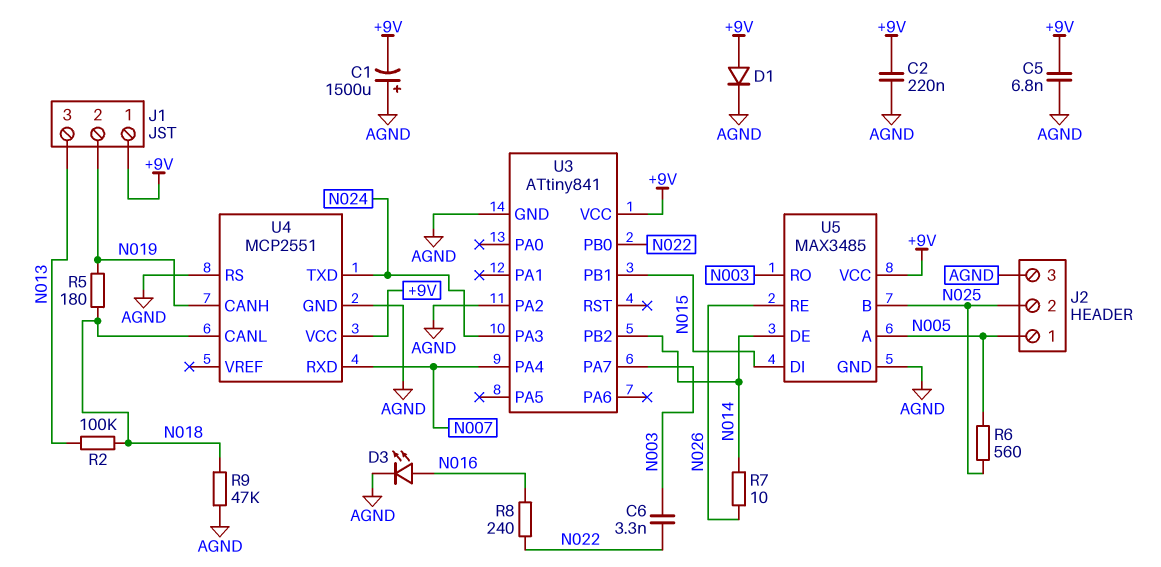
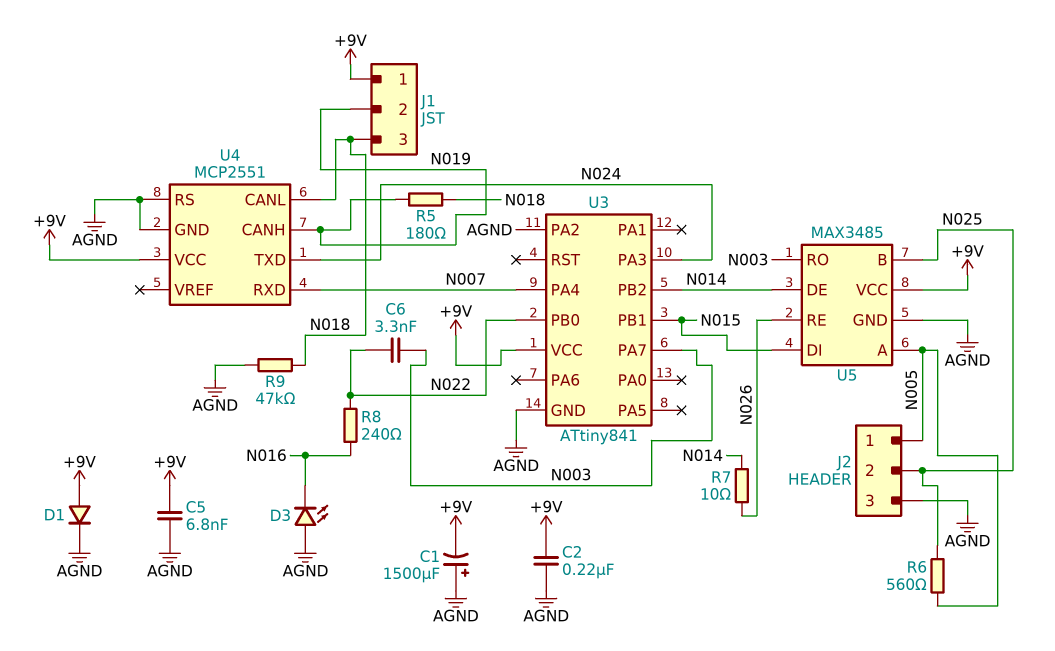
D3: LED (A N016, K AGND) -> LED (A AGND, K N016)
J1 pin 3: N013 -> N018
R2: 100k (N013, N018) -> none

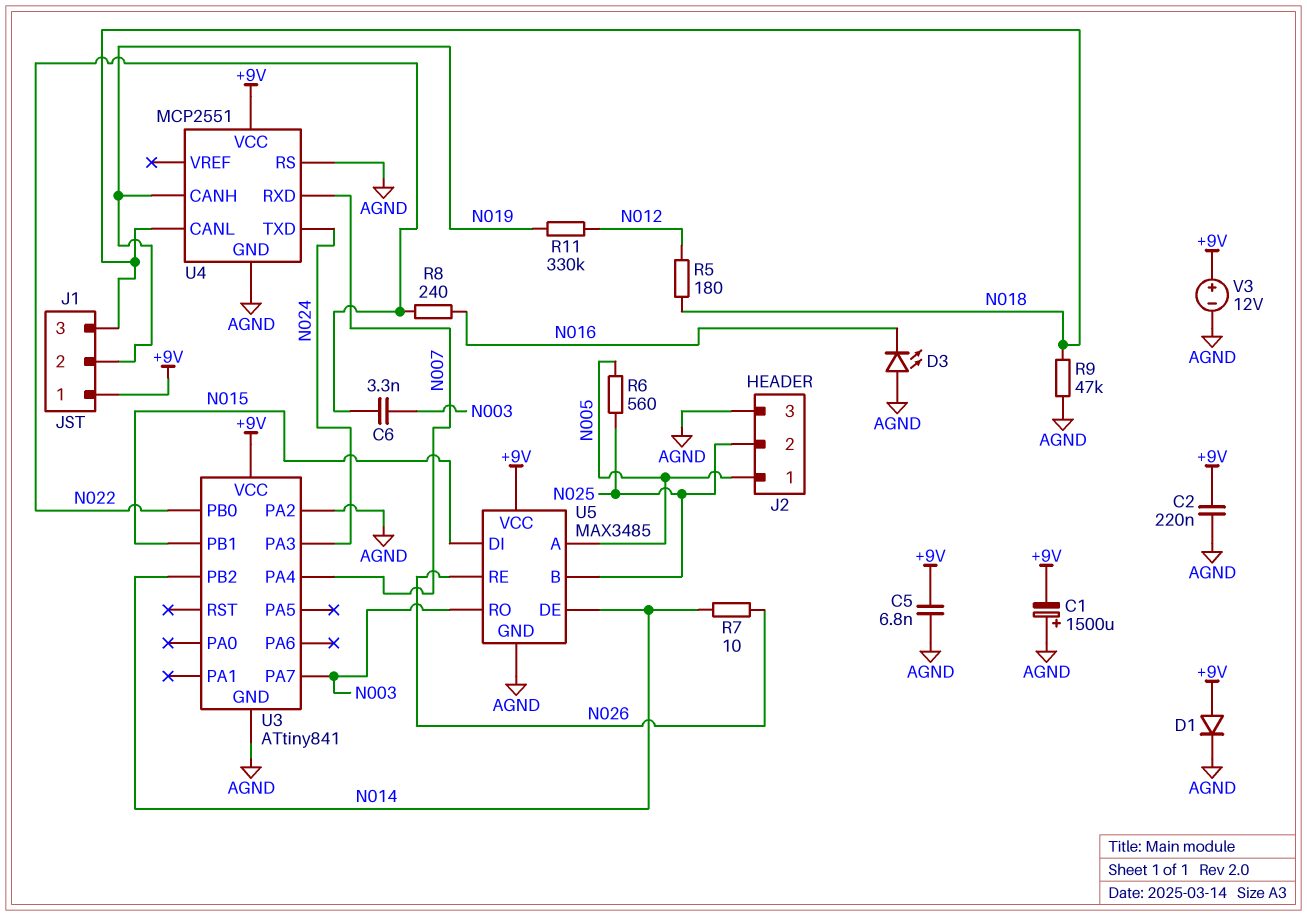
R5: 180 (N018, N019) -> 180 (N012, N018)
R11: none -> 330k (N012, N019)
V3: none -> 12V (plus +9V, minus AGND)

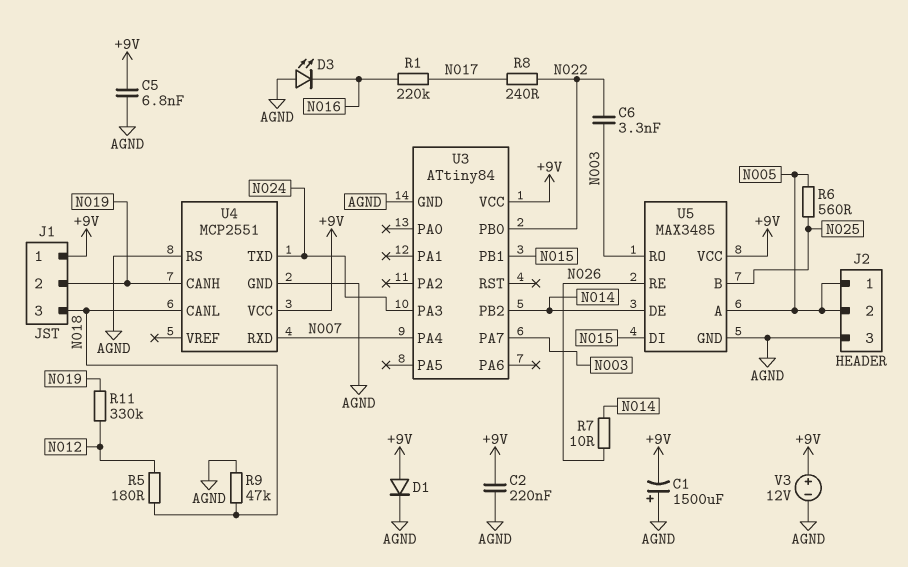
J2 pin 2: N025 -> N005
R1: none -> 220k (N016, N017)
R8: 240 (N016, N022) -> 240 (N017, N022)
U3: ATtiny841 -> ATtiny84
U3 pin PA2: AGND -> none

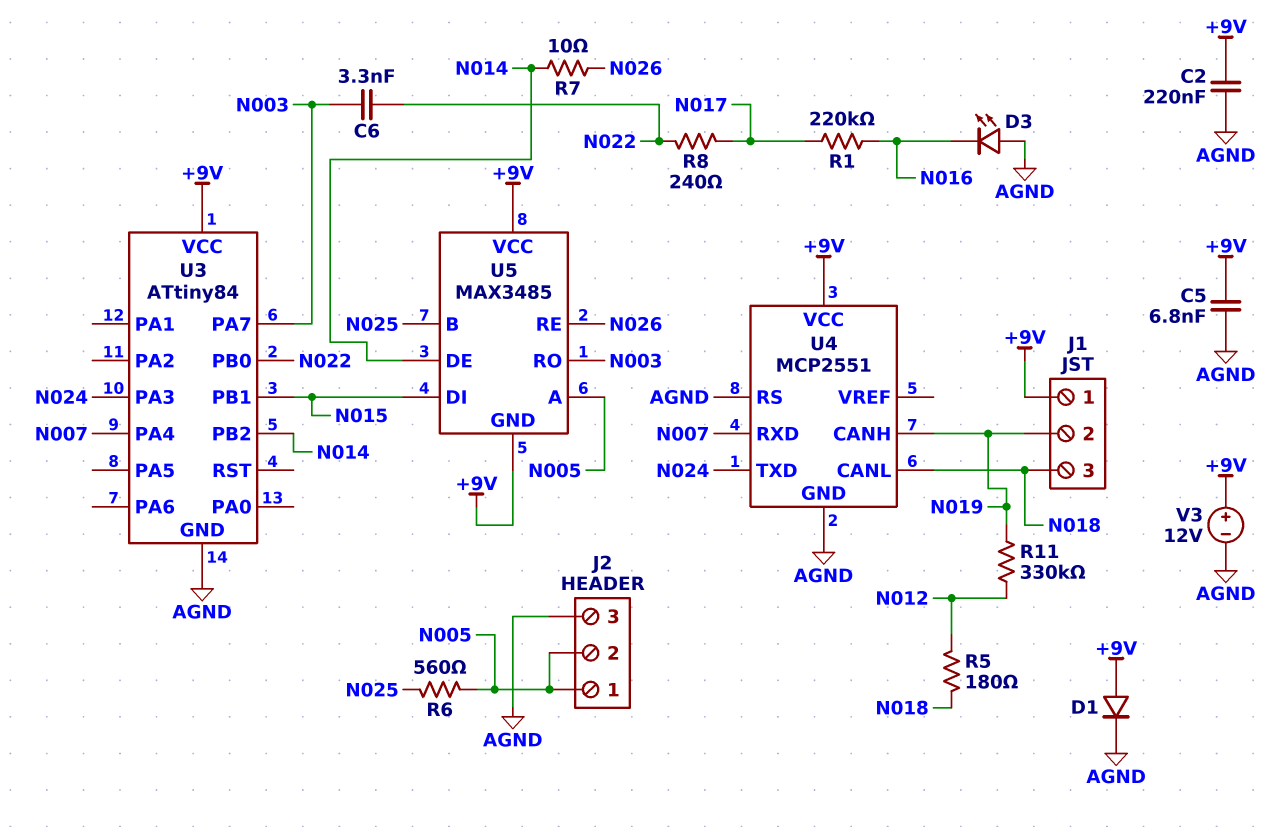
C1: 1500uF (plus AGND, minus +9V) -> none
R9: 47k (AGND, N018) -> none
U5 pin GND: AGND -> +9V

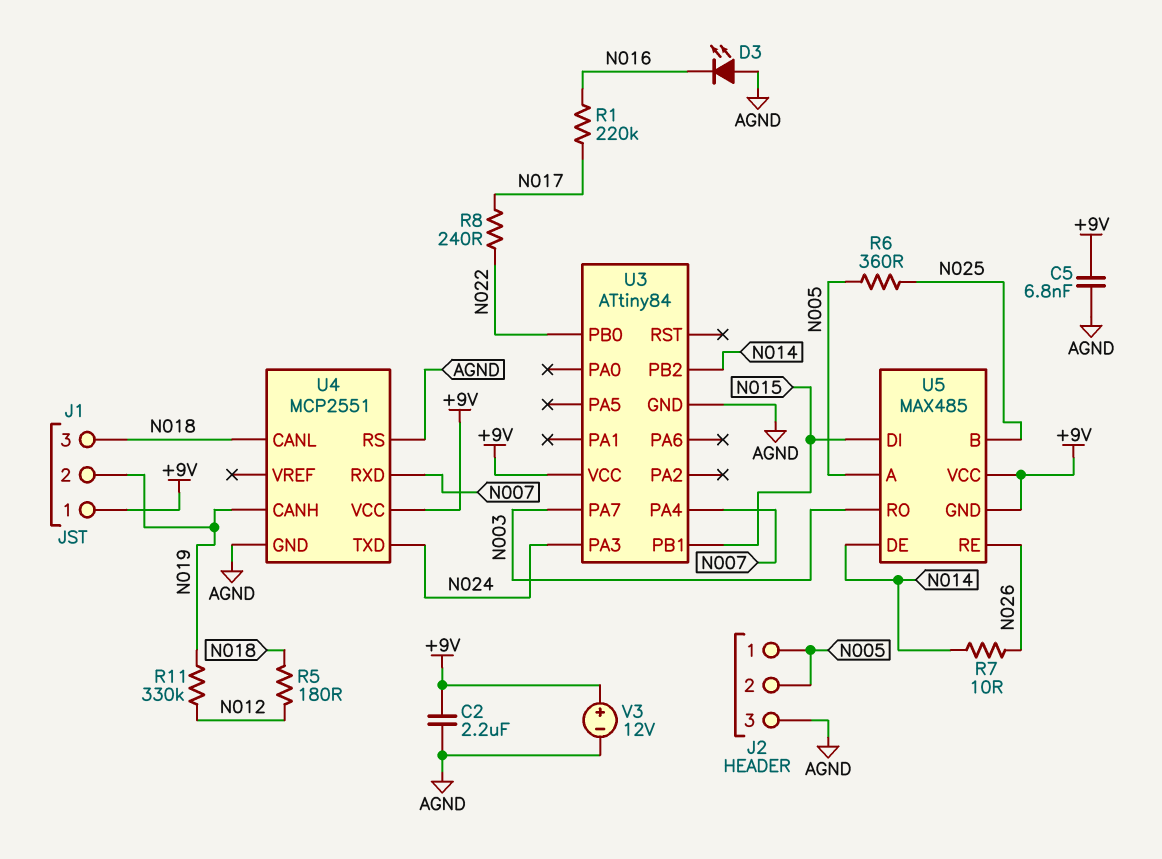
C2: 220nF (+9V, AGND) -> 2.2uF (+9V, AGND)
C6: 3.3nF (N003, N022) -> none
D1: diode (A +9V, K AGND) -> none
R6: 560 (N005, N025) -> 360 (N005, N025)
U5: MAX3485 -> MAX485

